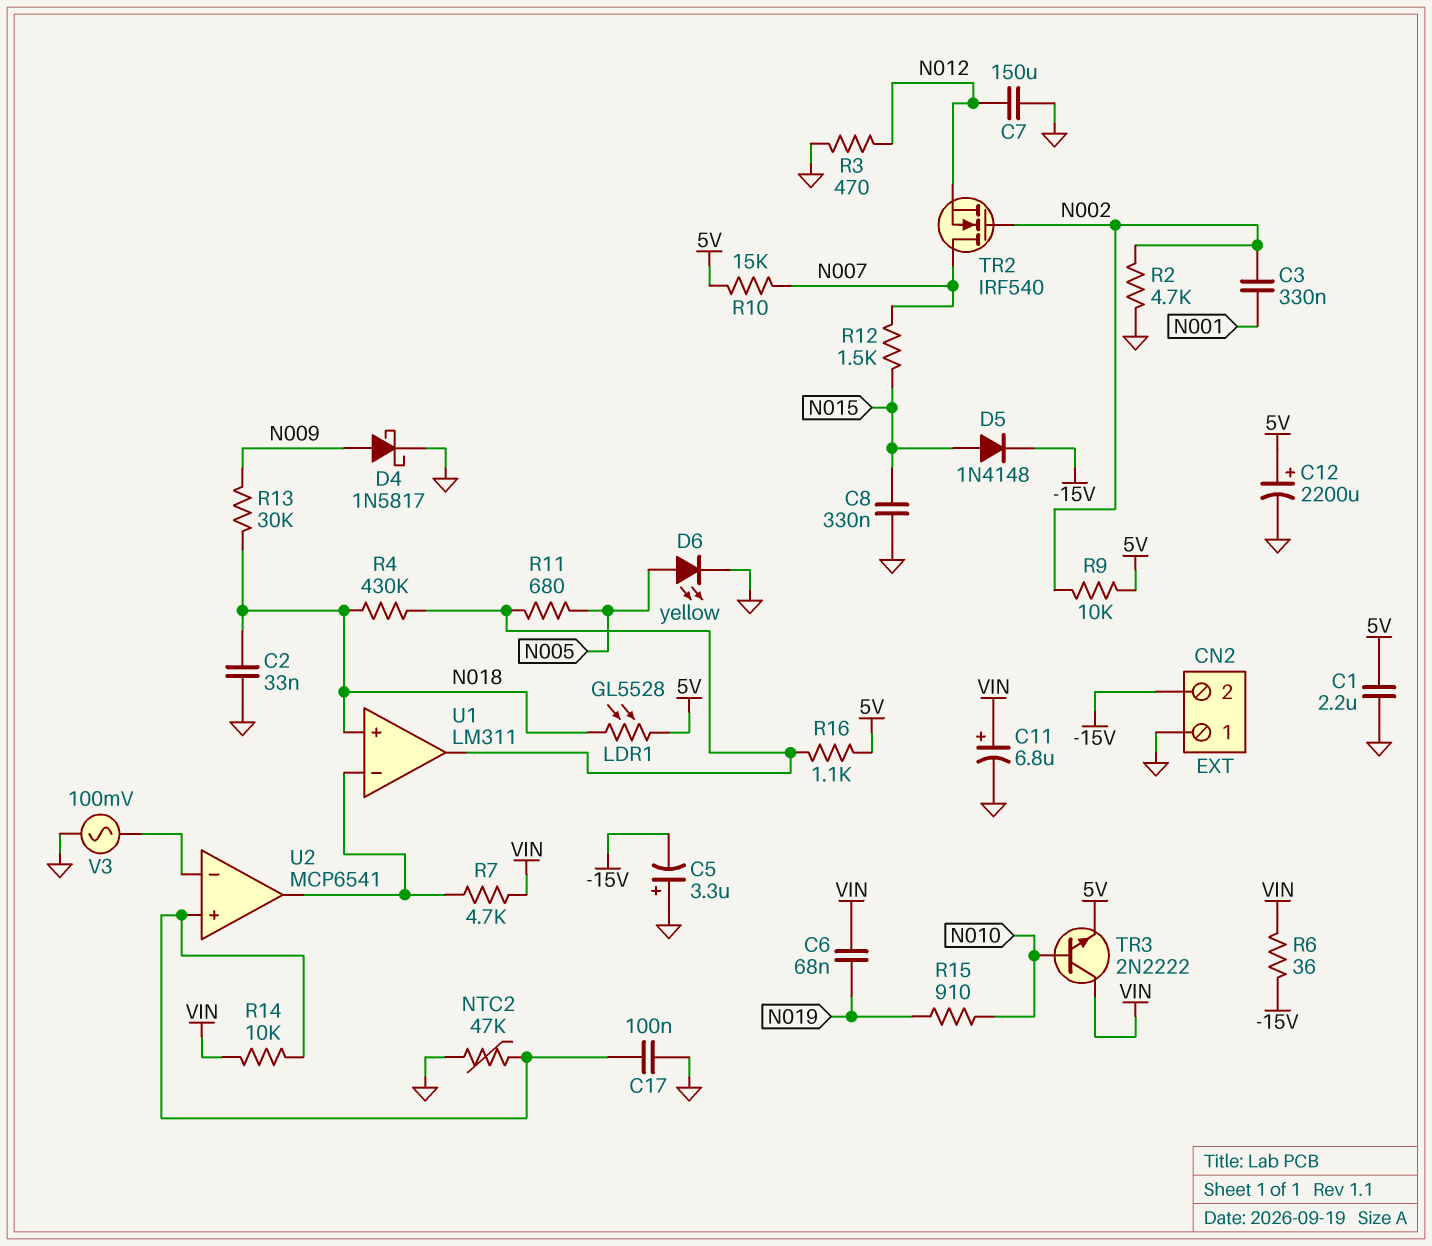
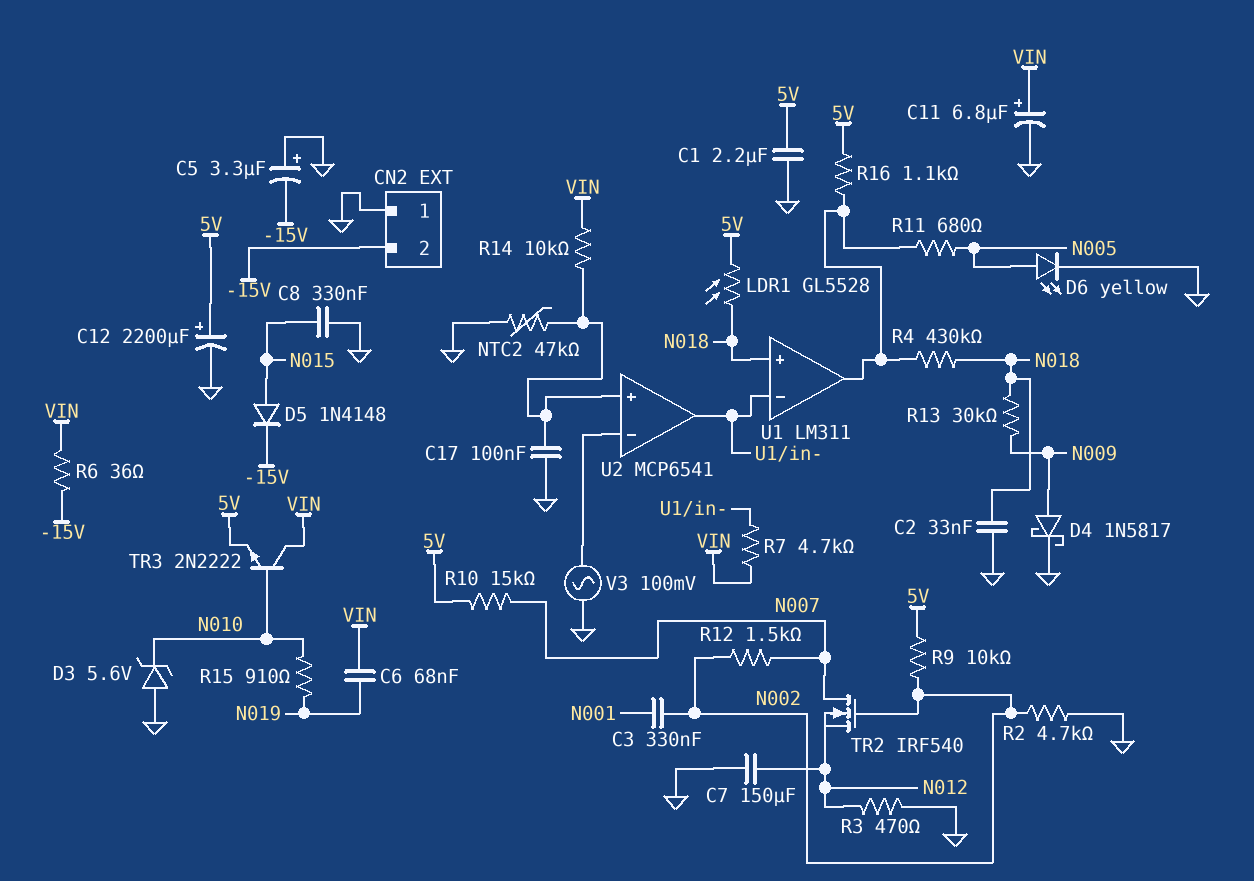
D3: none -> zener 5.6V (A GND, K N010)
R12: 1.5k (N007, N015) -> 1.5k (N002, N007)

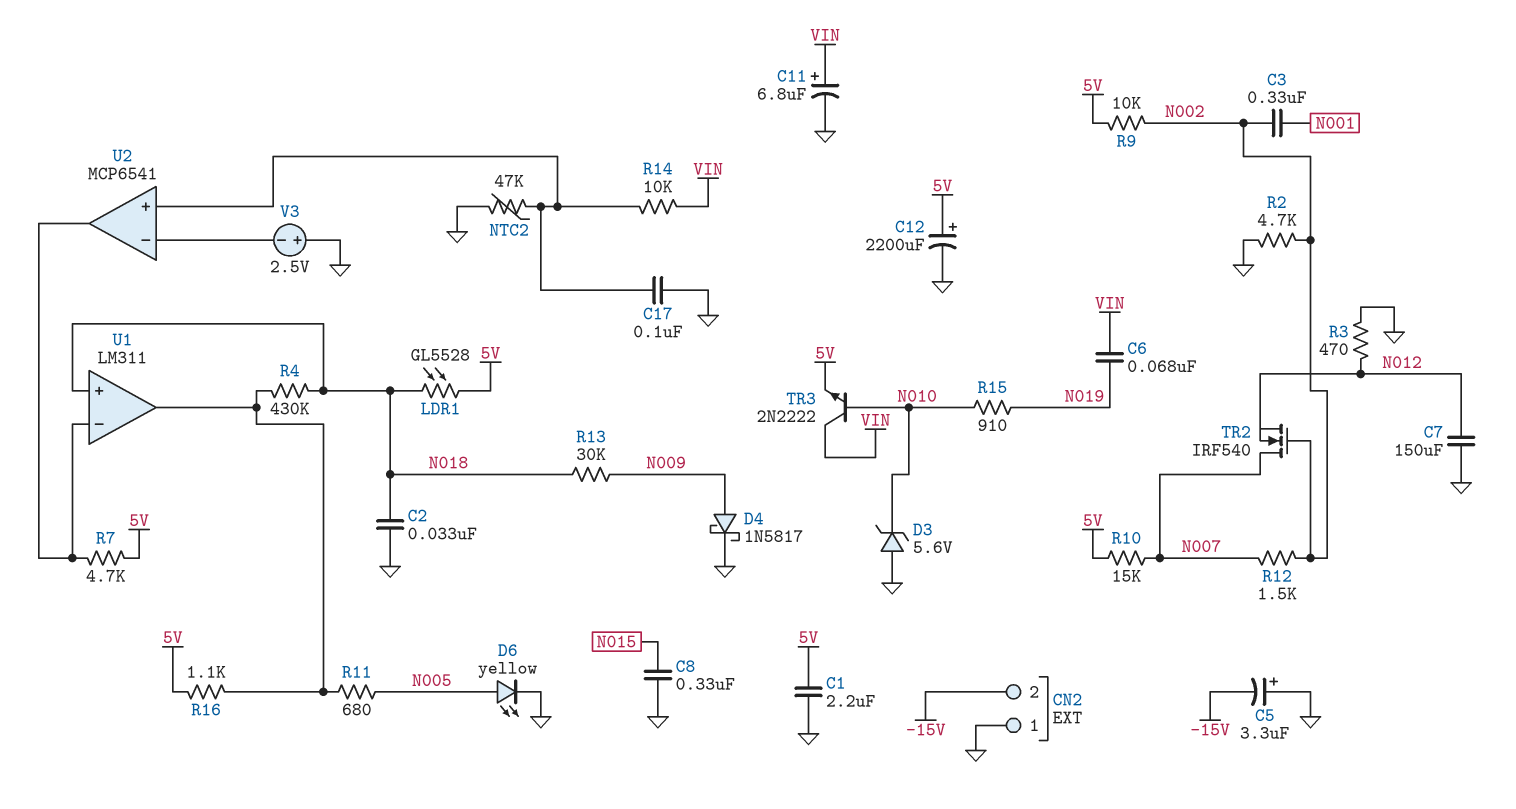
D5: diode 1N4148 (A N015, K -15V) -> none
R6: 36 (-15V, VIN) -> none
R7: 4.7k (U1/in-, VIN) -> 4.7k (5V, U1/in-)
V3: AC 100mV (GND, U2/in-) -> 2.5V (plus GND, minus U2/in-)

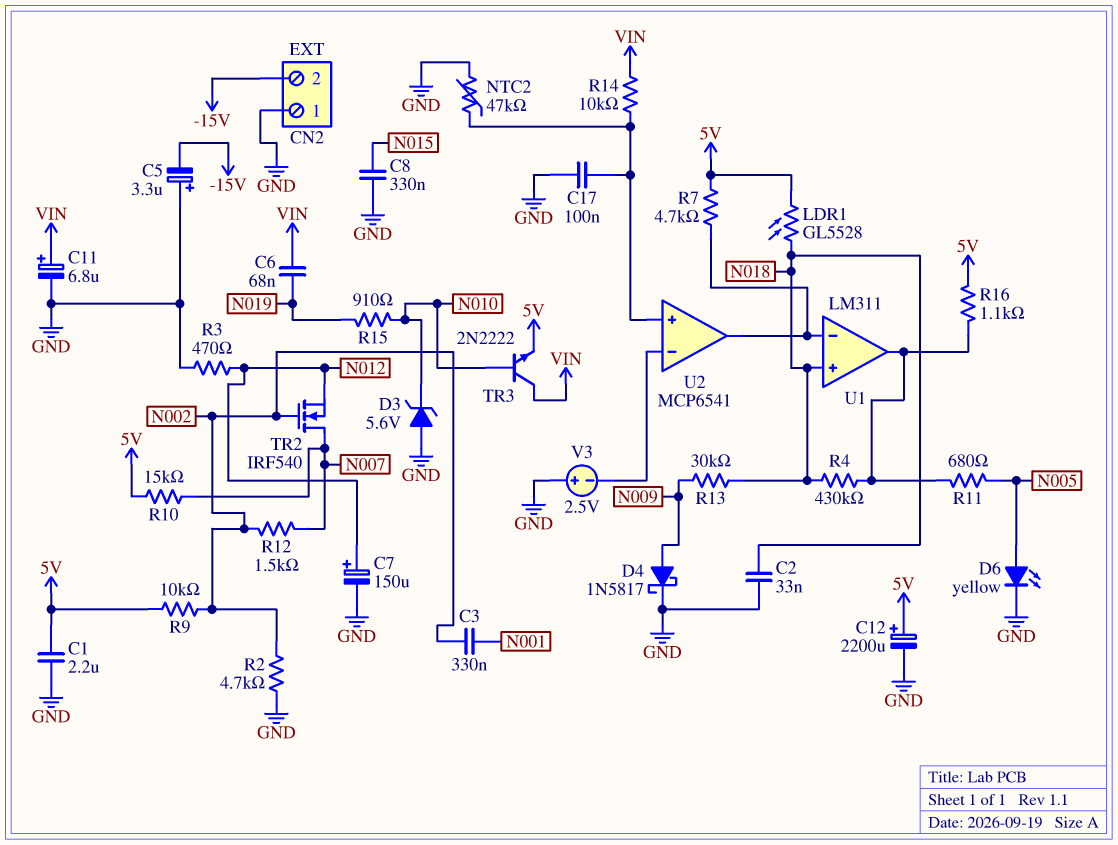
C7: 150uF (GND, N012) -> 150uF (plus N012, minus GND)

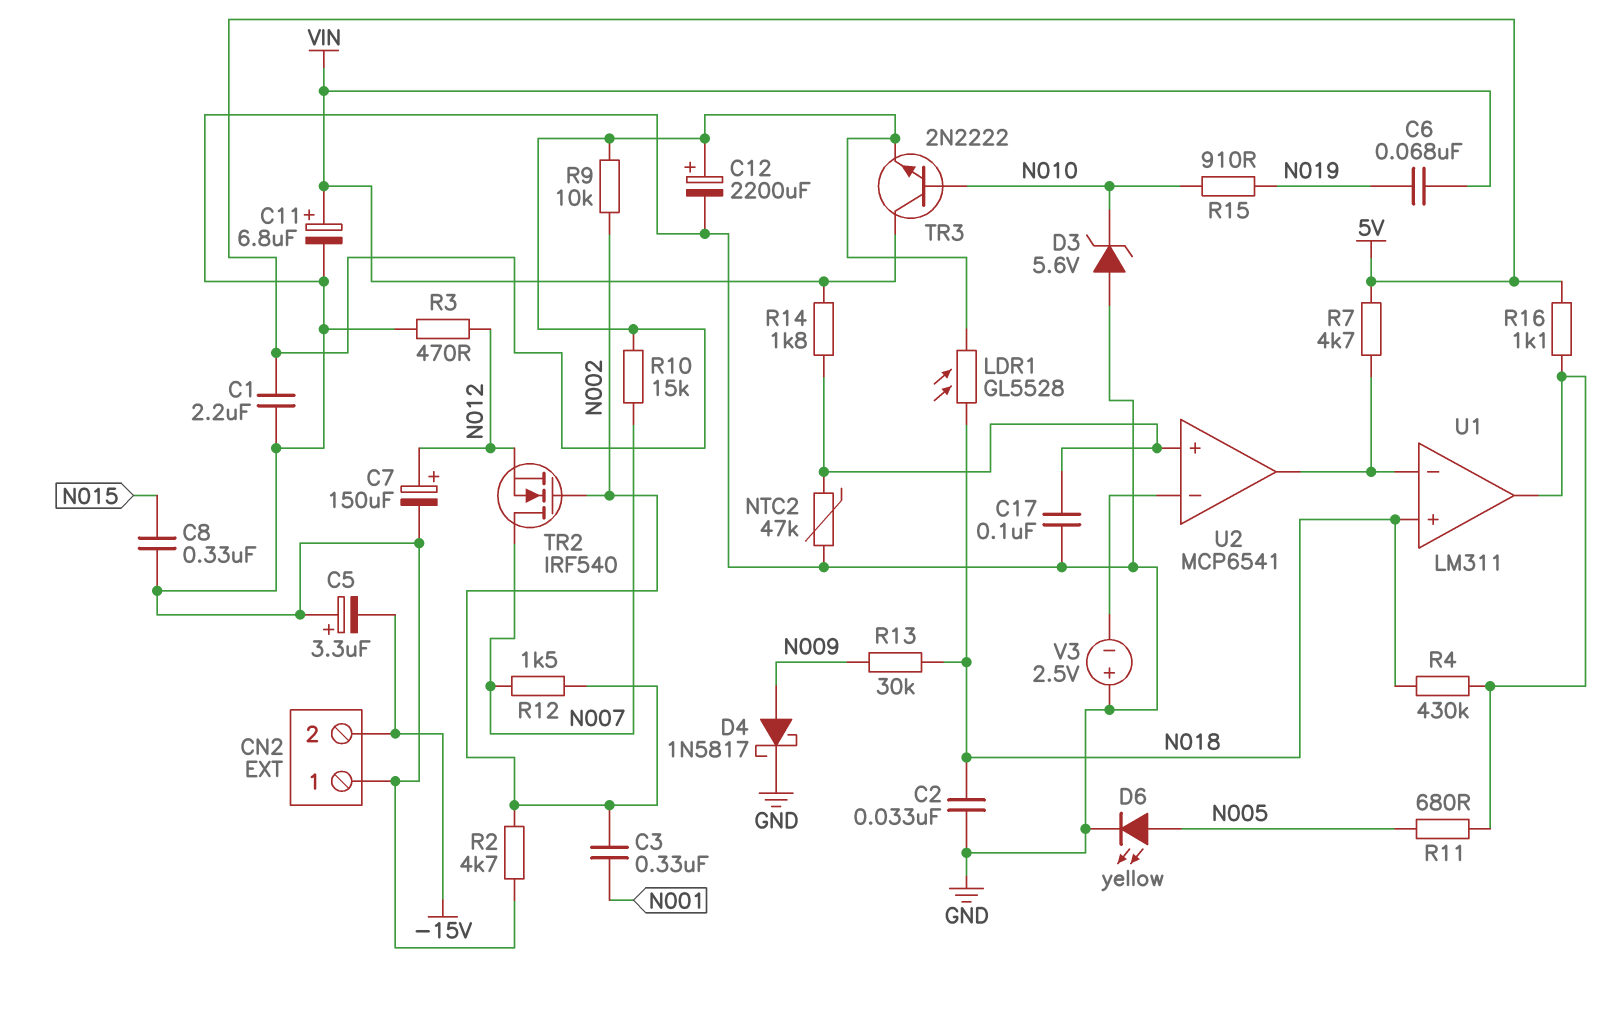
R14: 10k (U2/in+, VIN) -> 1.8k (U2/in+, VIN)

